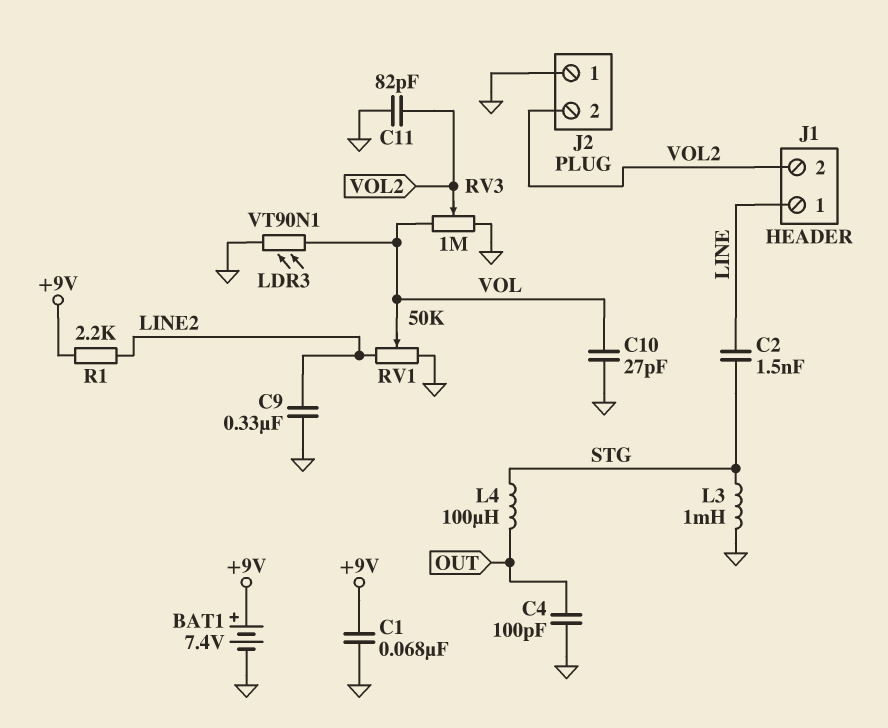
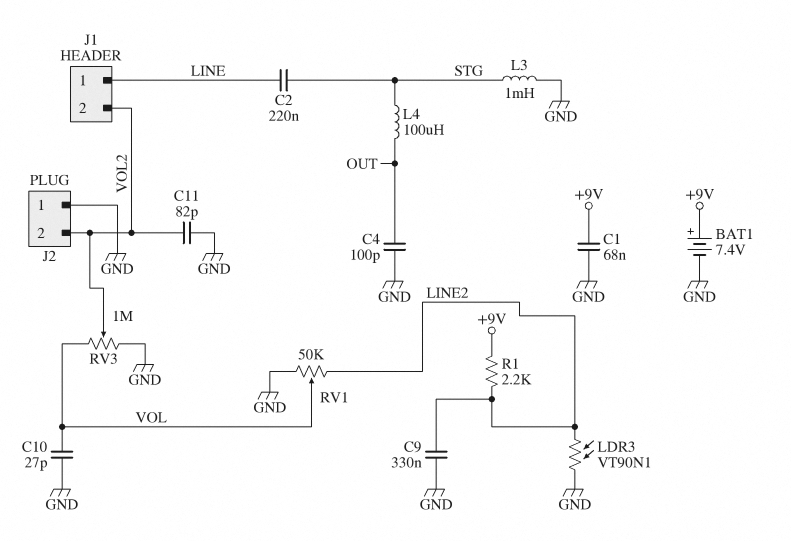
C2: 1.5nF (LINE, STG) -> 220nF (LINE, STG)
LDR3: VT90N1 (GND, VOL) -> VT90N1 (GND, LINE2)

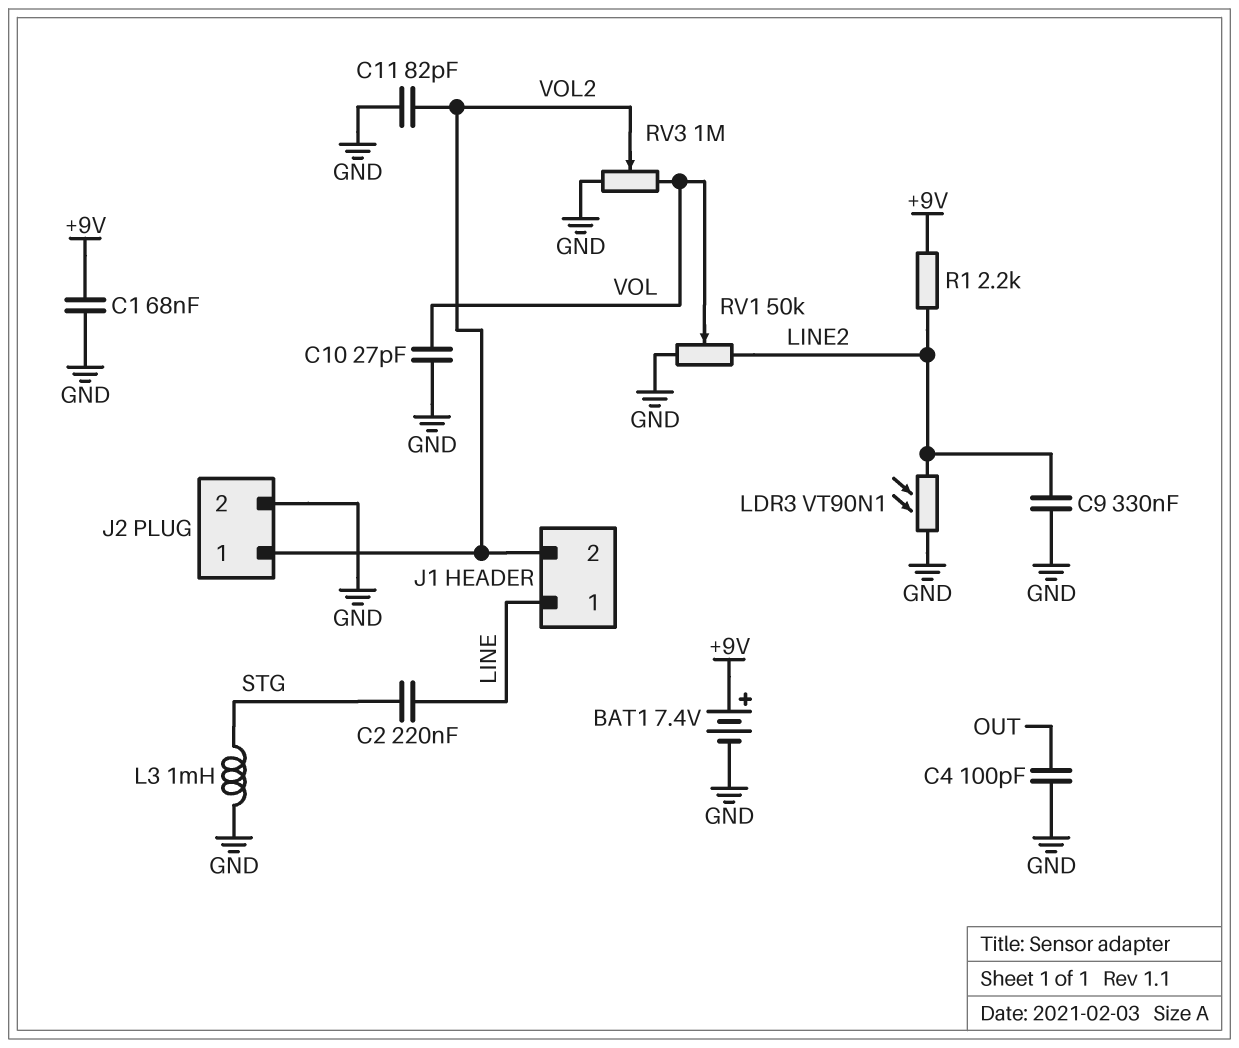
J2 pin 1: GND -> VOL2
J2 pin 2: VOL2 -> GND
L4: 100uH (OUT, STG) -> none

